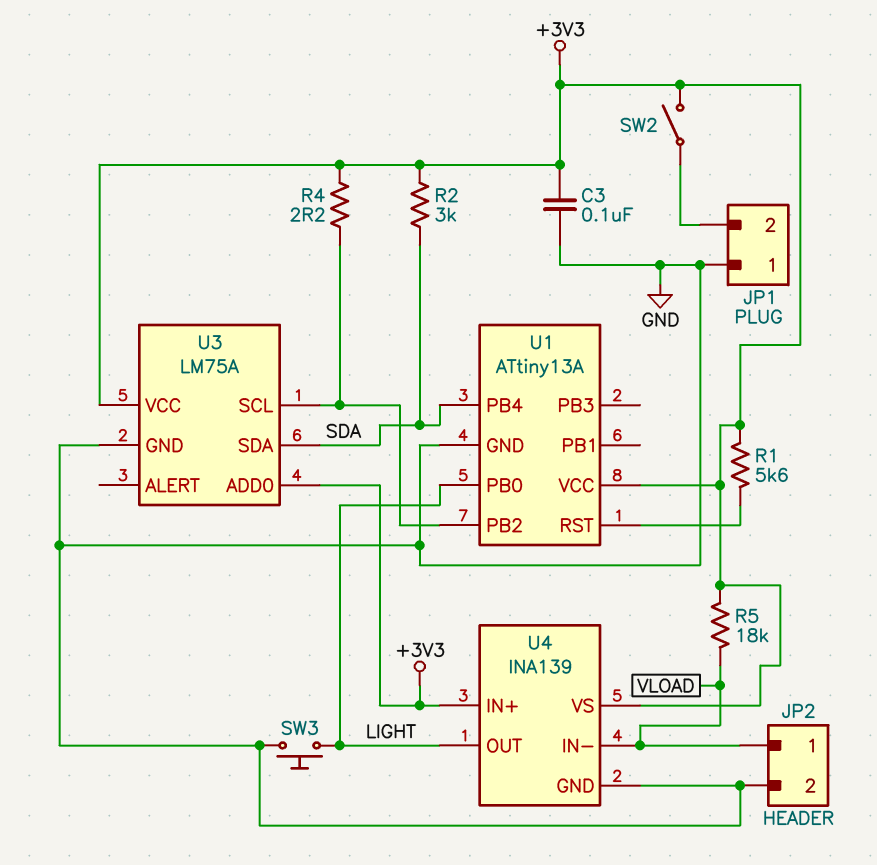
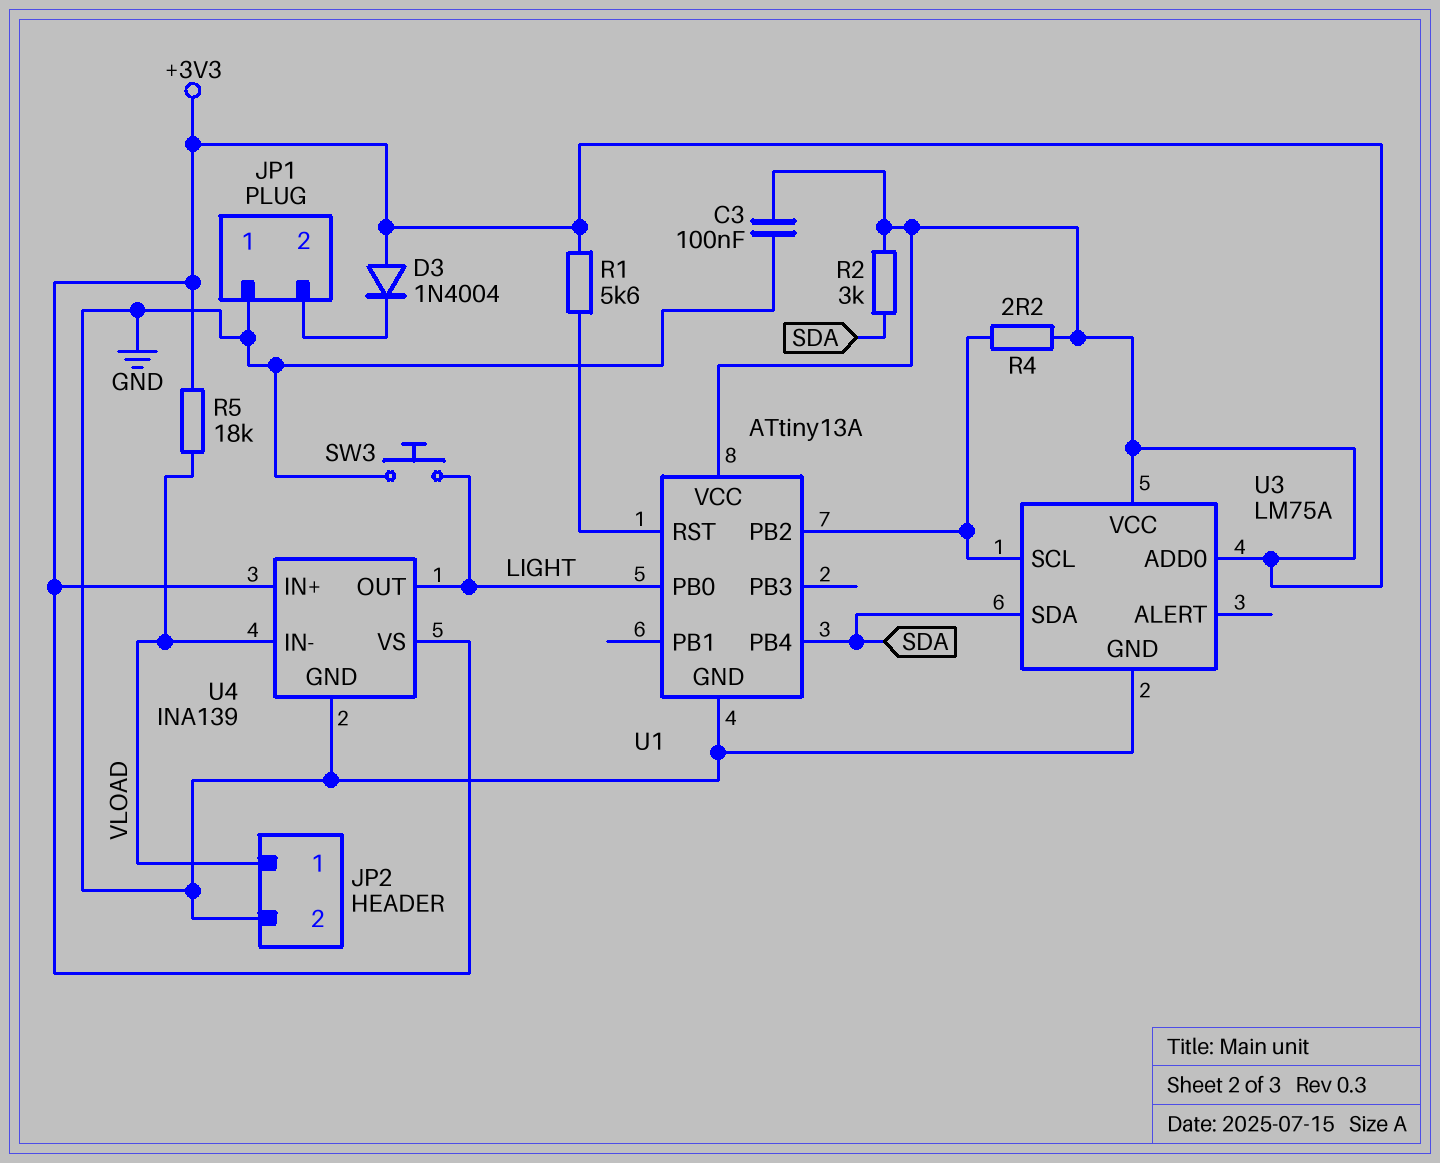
D3: none -> diode 1N4004 (A +3V3, K JP1/2)
SW2: switch (+3V3, JP1/2) -> none

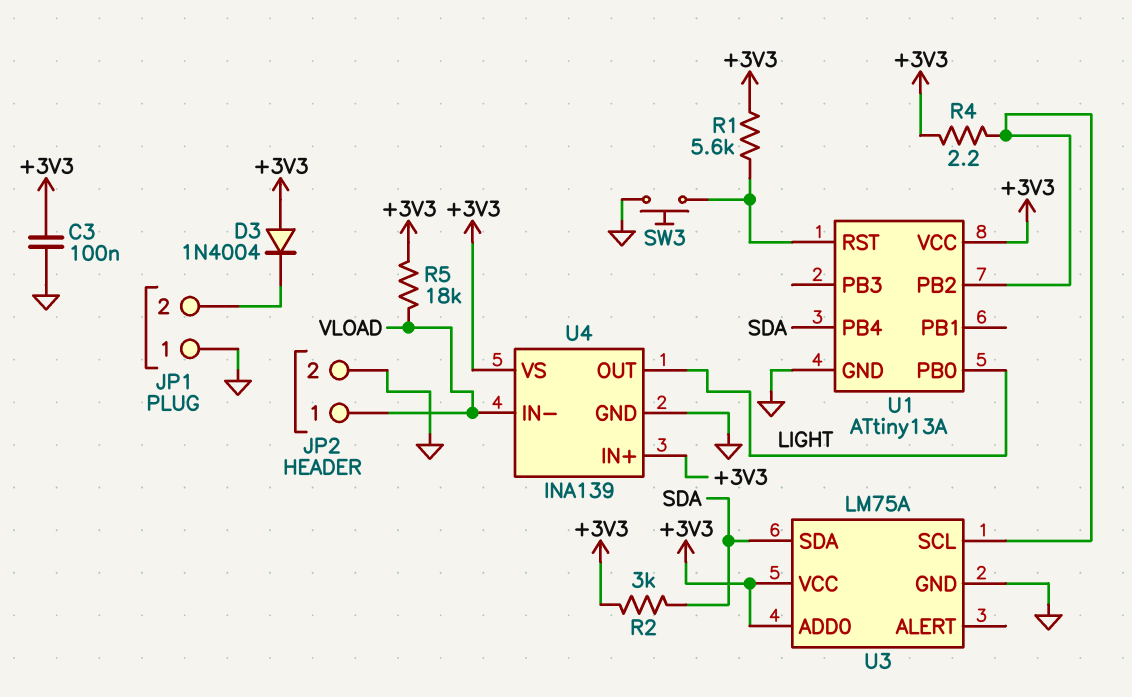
SW3: button (GND, LIGHT) -> button (GND, U1/RST)

